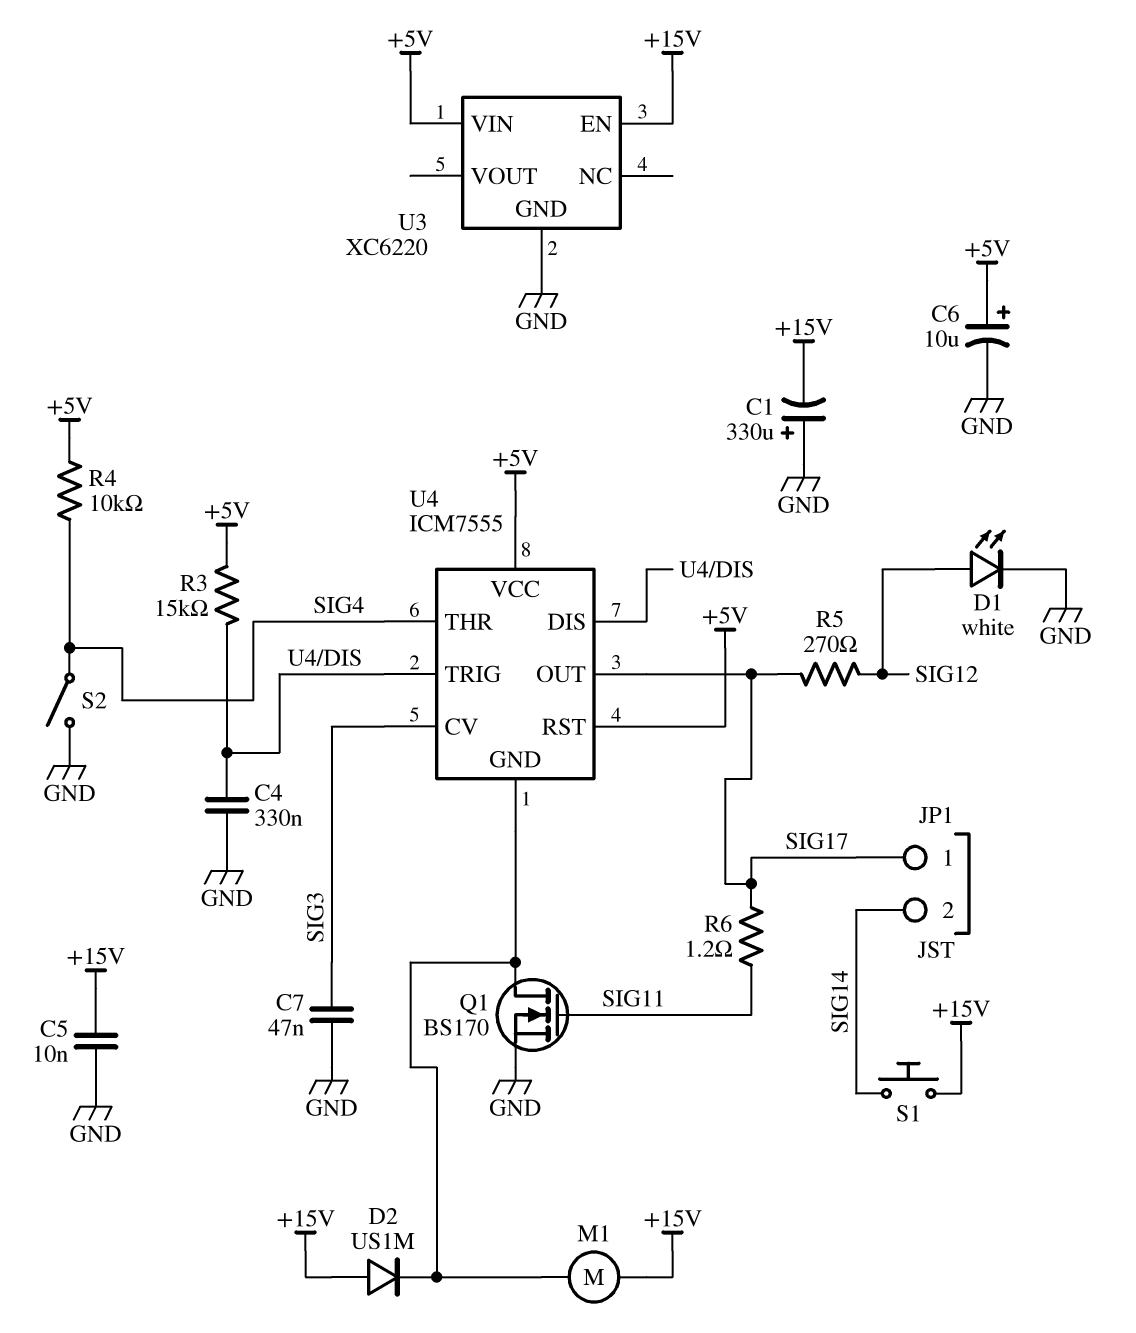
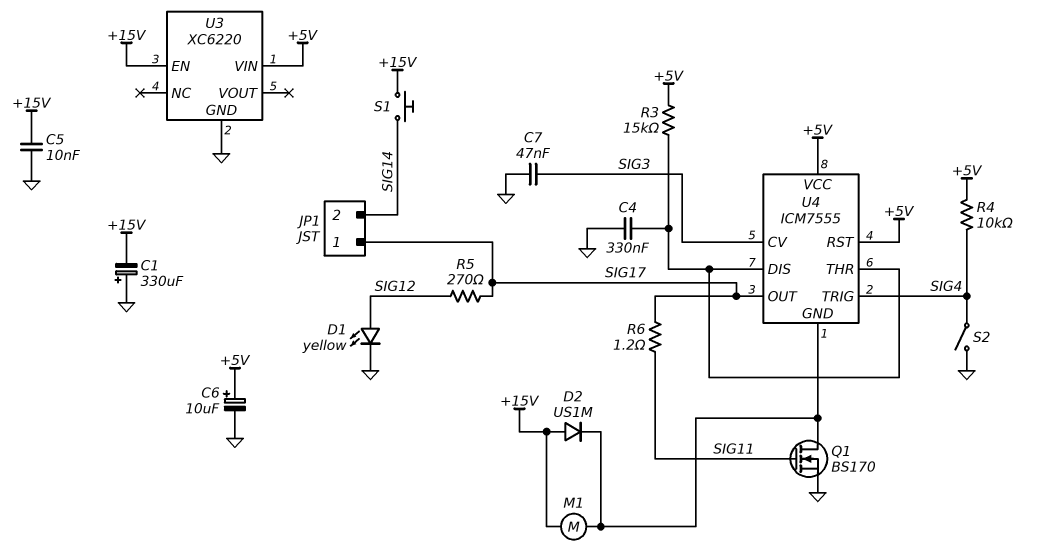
D1: LED white (A SIG12, K GND) -> LED yellow (A SIG12, K GND)
U4 pin THR: SIG4 -> U4/DIS
U4 pin TRIG: U4/DIS -> SIG4

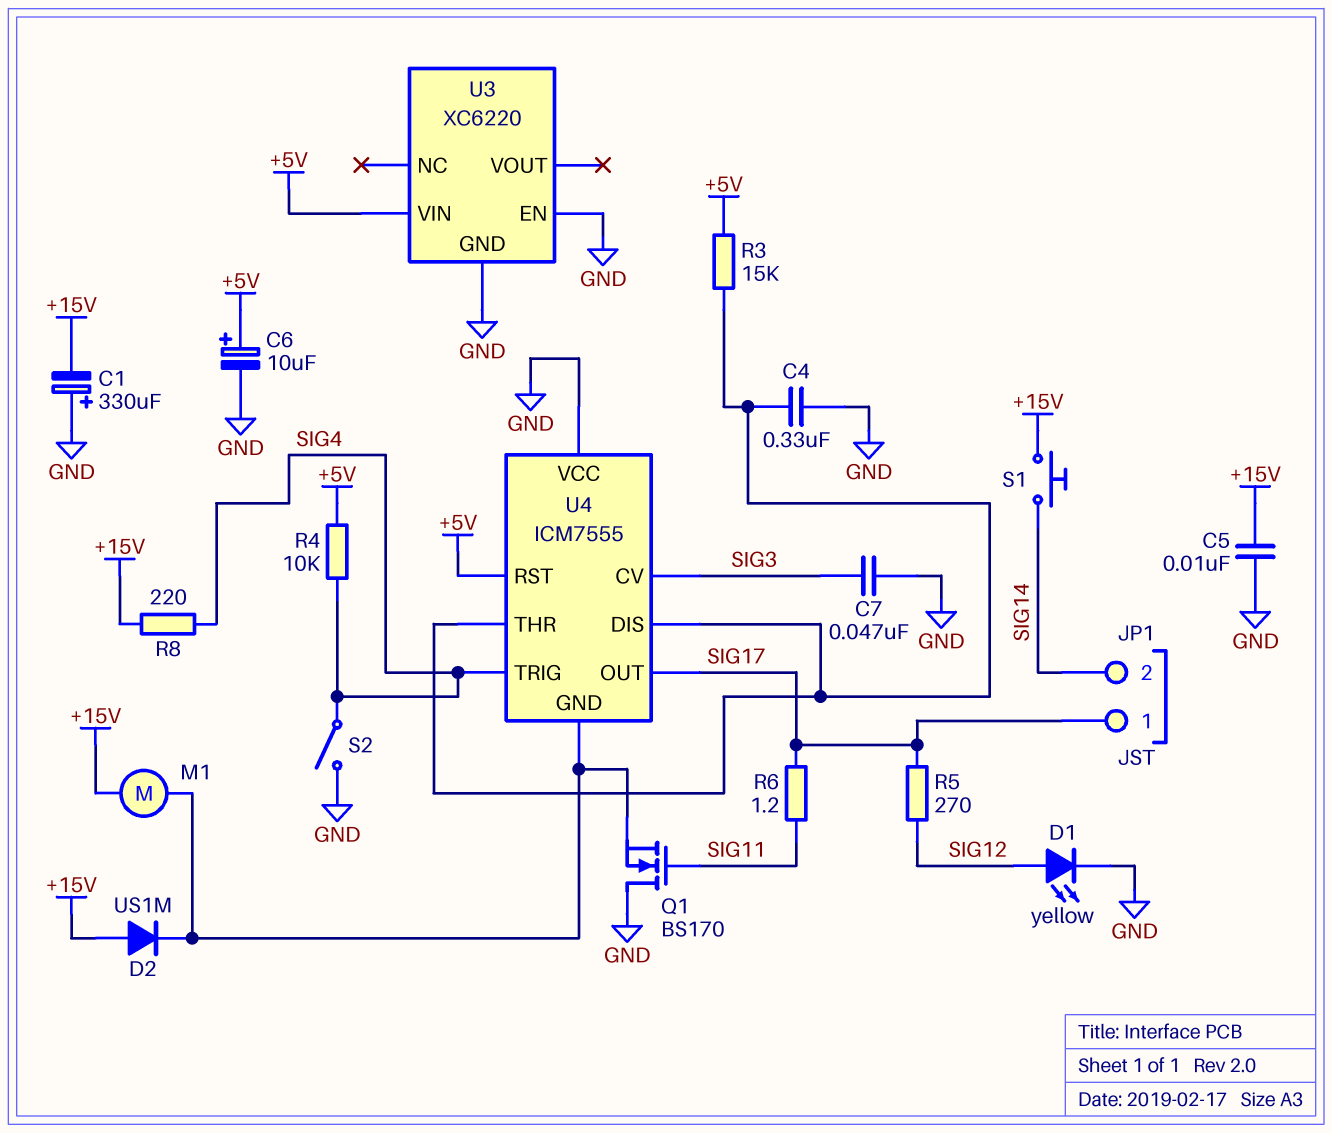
Q1: NMOS BS170 (G SIG11, D U4/GND, S GND) -> NMOS BS170 (G SIG11, D GND, S U4/GND)
R8: none -> 220 (+15V, SIG4)
U3 pin EN: +15V -> GND
U4 pin VCC: +5V -> GND

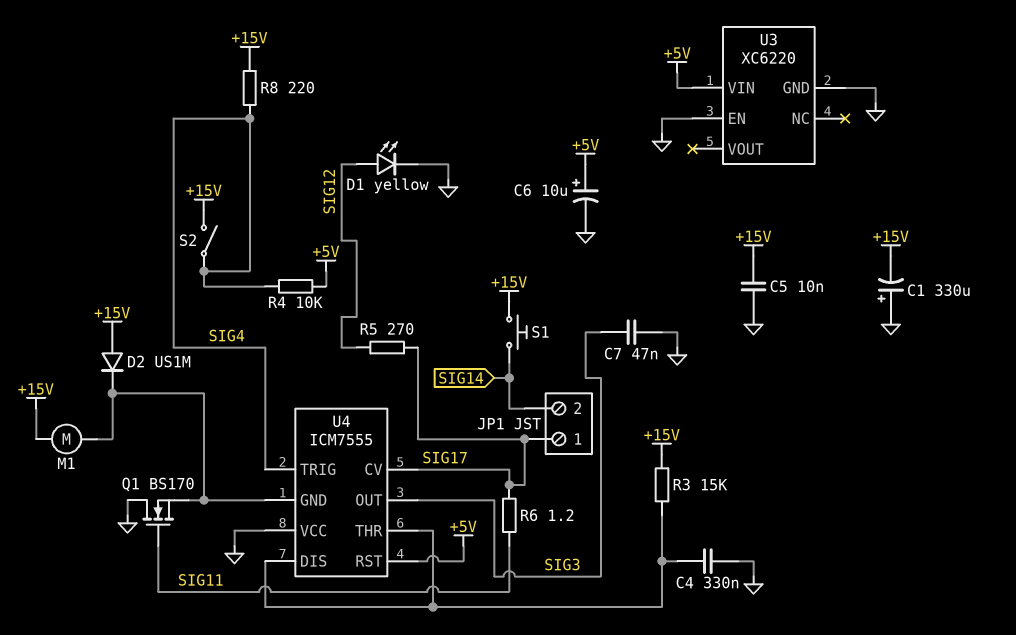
R3: 15k (+5V, U4/DIS) -> 15k (+15V, U4/DIS)
S2: switch (GND, SIG4) -> switch (+15V, SIG4)
U4 pin CV: SIG3 -> SIG17
U4 pin OUT: SIG17 -> SIG3

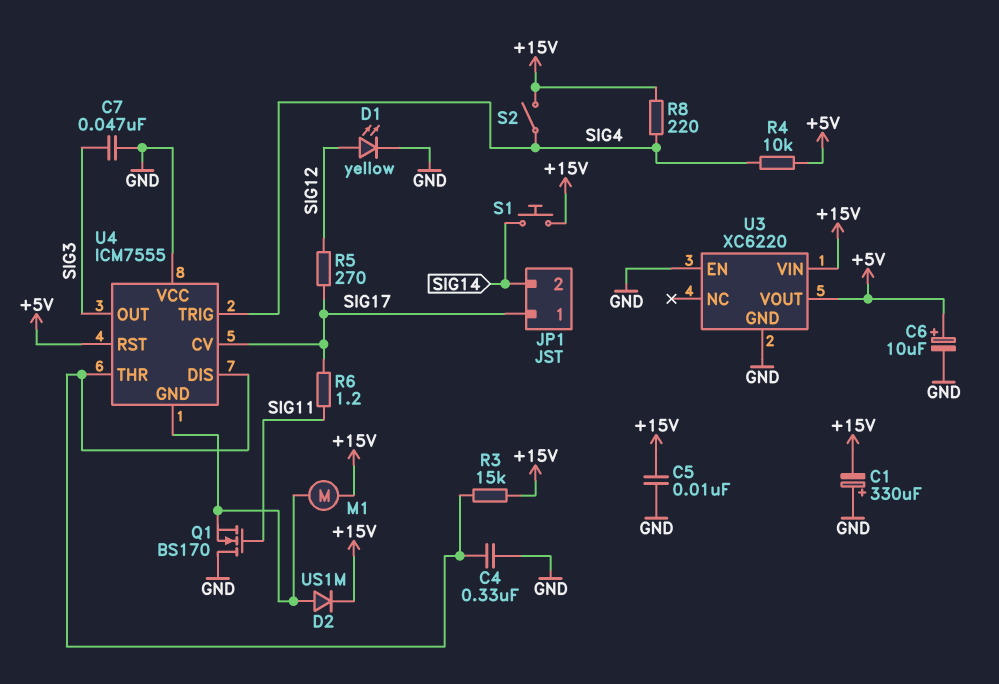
D2: diode US1M (A +15V, K U4/GND) -> diode US1M (A U4/GND, K +15V)
U3 pin VIN: +5V -> +15V
U3 pin VOUT: none -> +5V

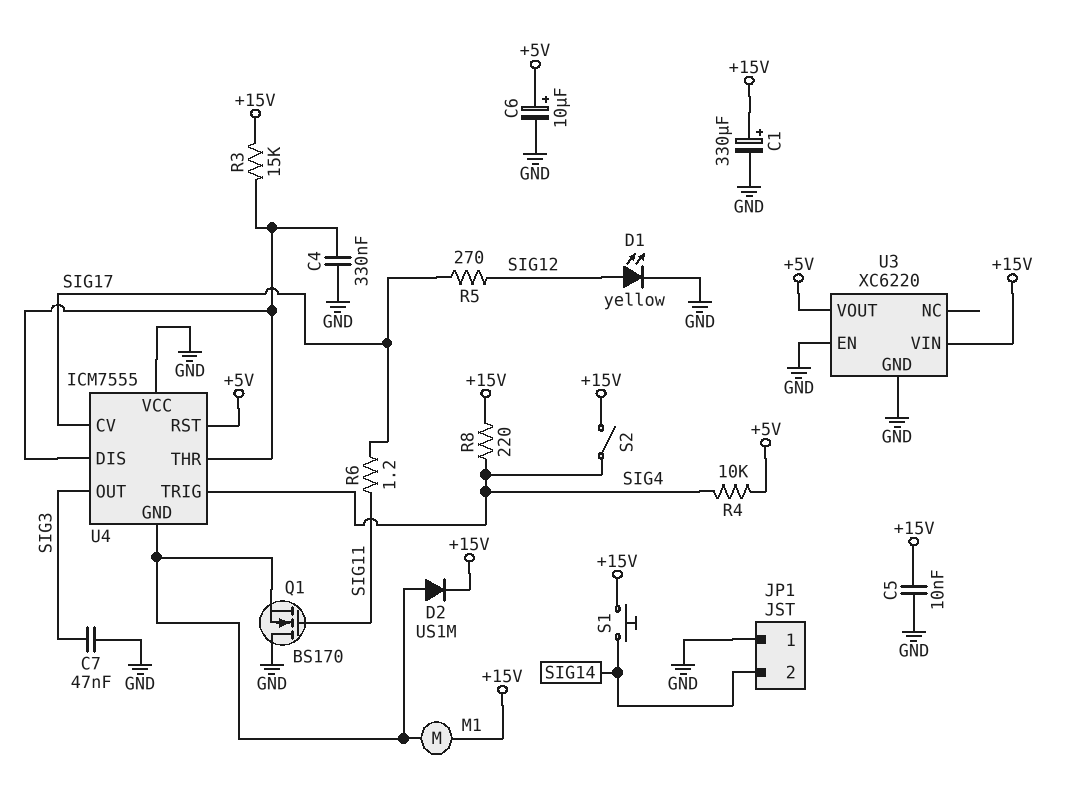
C1: 330uF (plus GND, minus +15V) -> 330uF (plus +15V, minus GND)
JP1 pin 1: SIG17 -> GND

